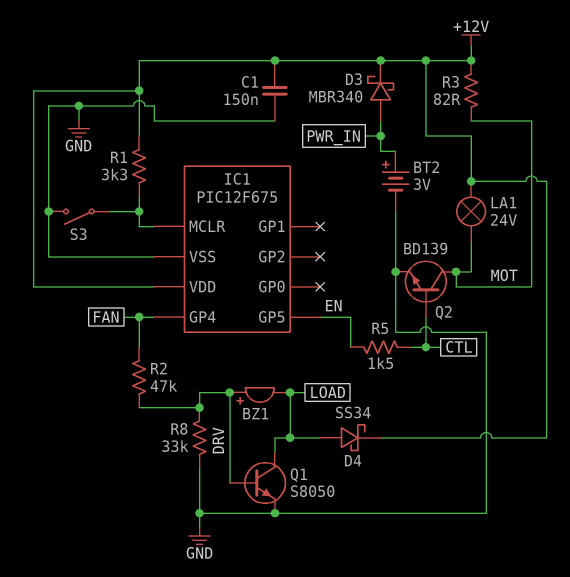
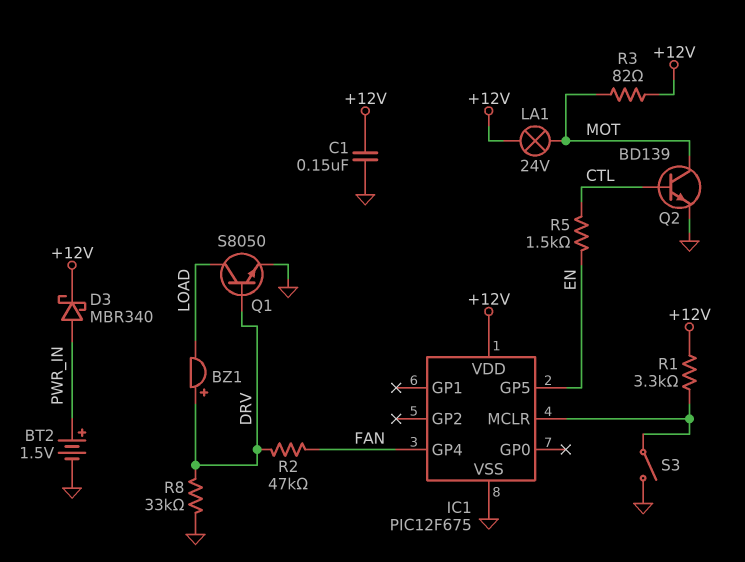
BT2: 3V (plus PWR_IN, minus GND) -> 1.5V (plus PWR_IN, minus GND)
D4: schottky SS34 (A LOAD, K +12V) -> none

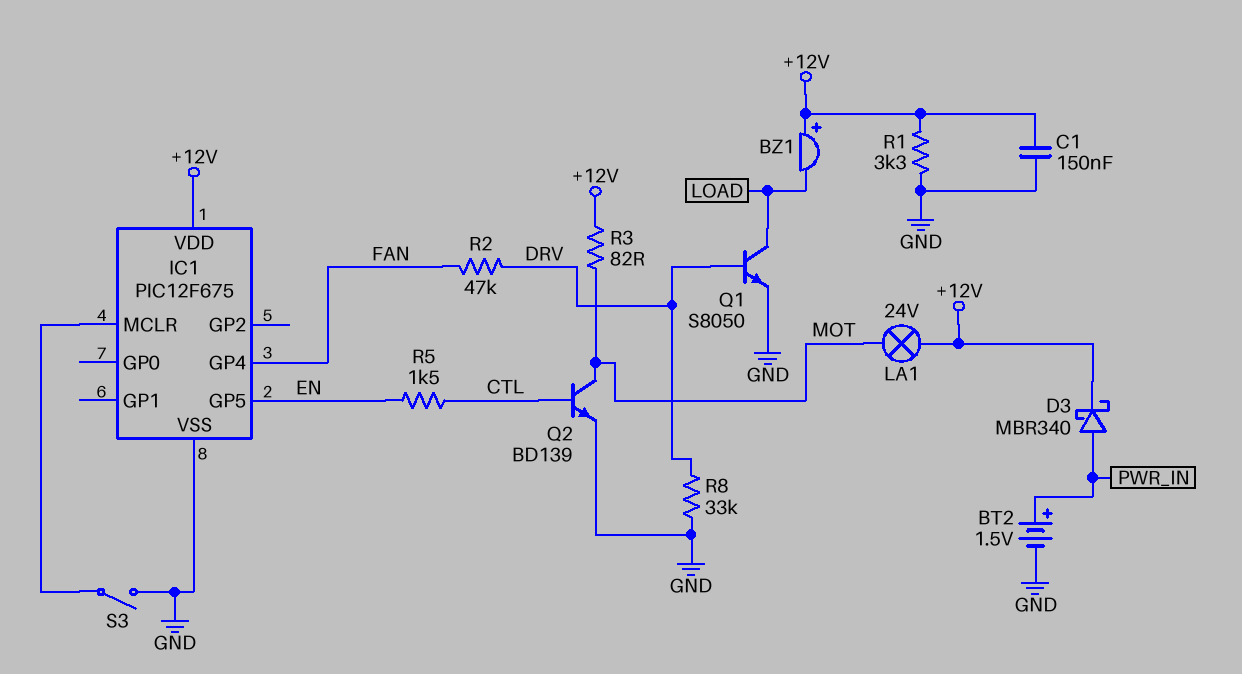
BZ1: buzzer (plus DRV, minus LOAD) -> buzzer (plus +12V, minus LOAD)
R1: 3.3k (+12V, IC1/MCLR) -> 3.3k (+12V, GND)

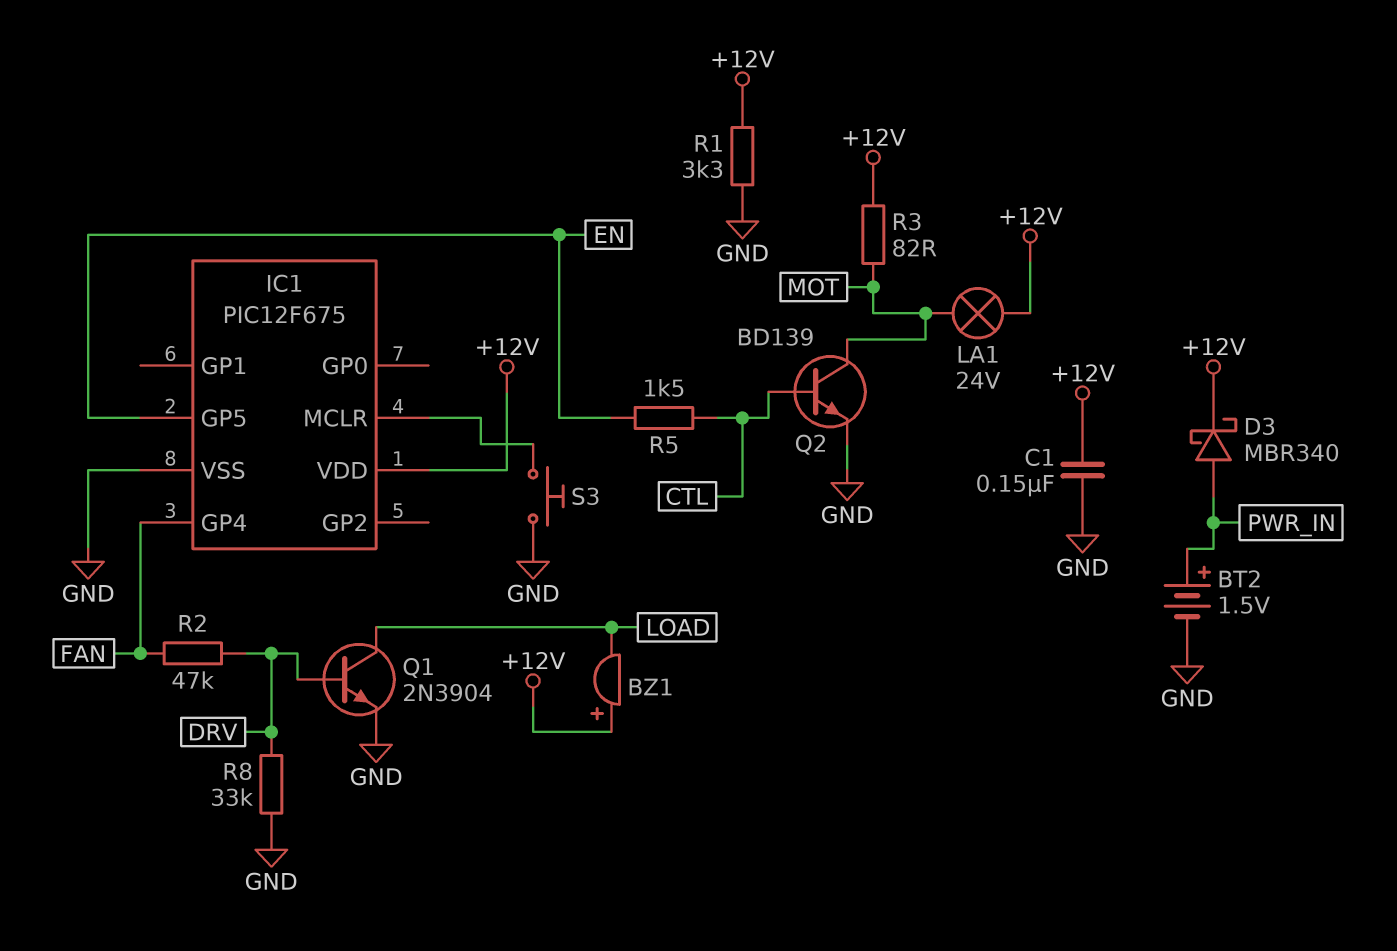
Q1: NPN S8050 (B DRV, C LOAD, E GND) -> NPN 2N3904 (B DRV, C LOAD, E GND)
S3: switch (GND, IC1/MCLR) -> button (GND, IC1/MCLR)

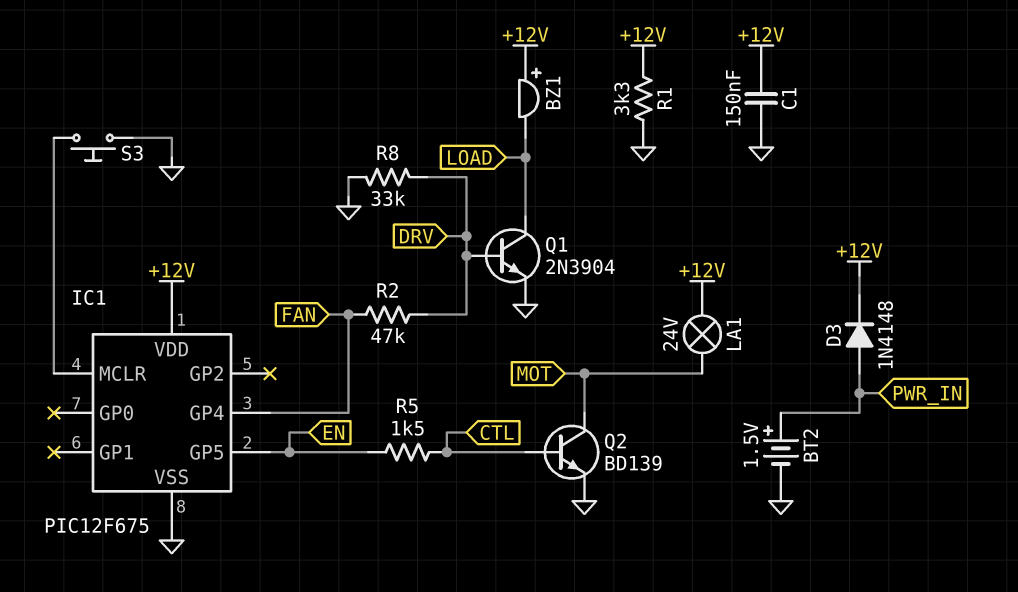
D3: schottky MBR340 (A PWR_IN, K +12V) -> diode 1N4148 (A PWR_IN, K +12V)
R3: 82 (+12V, MOT) -> none

